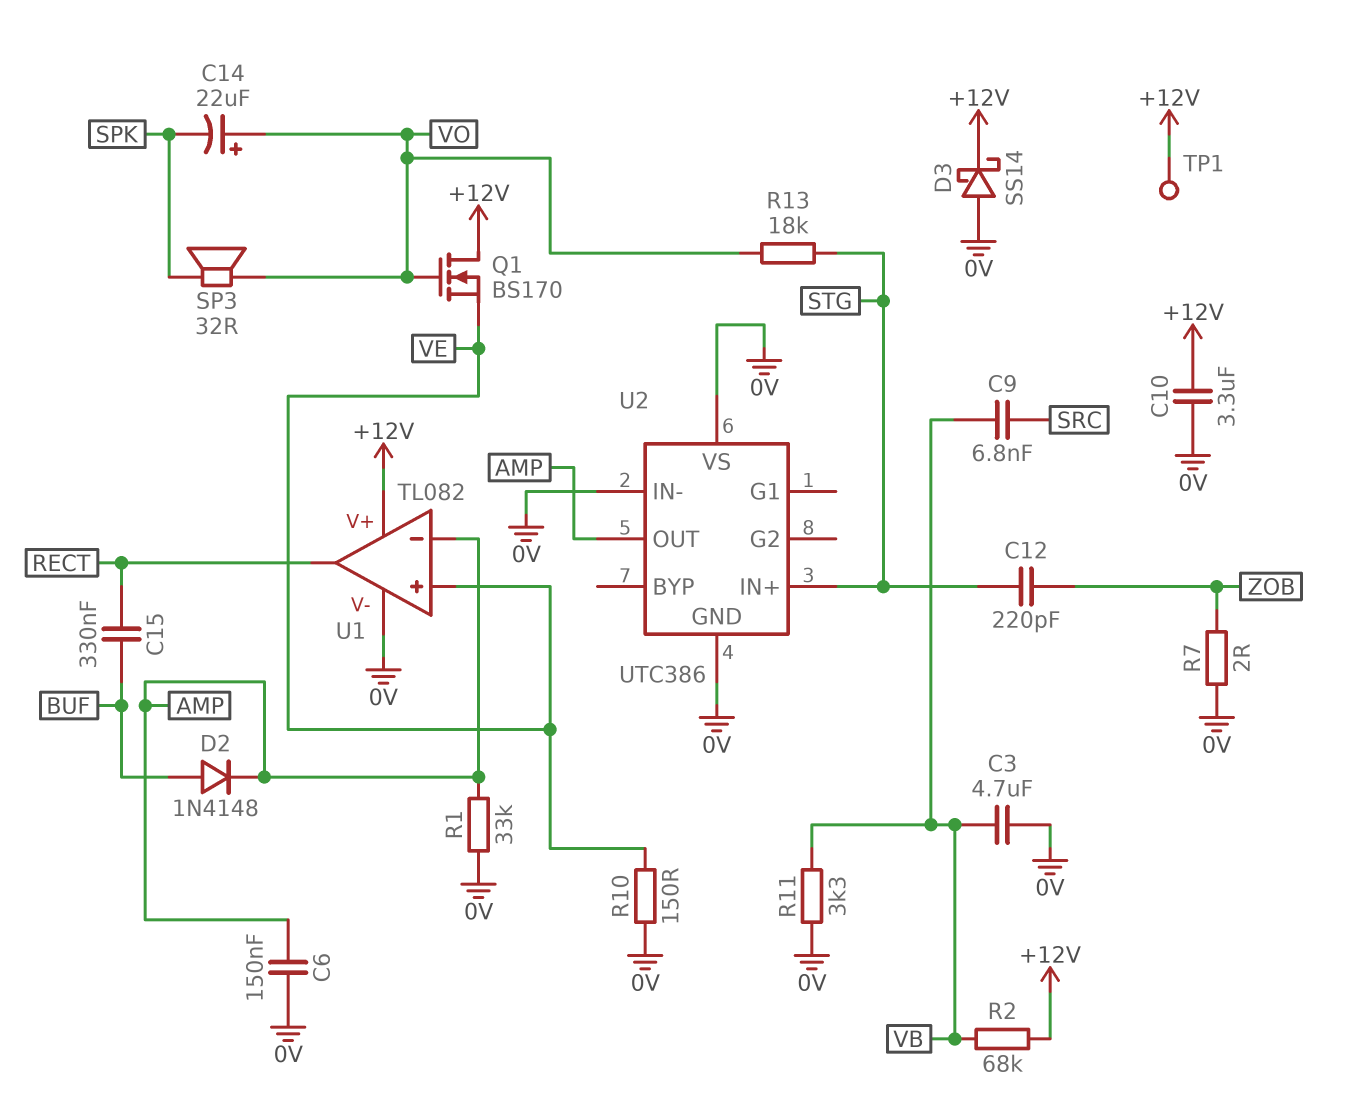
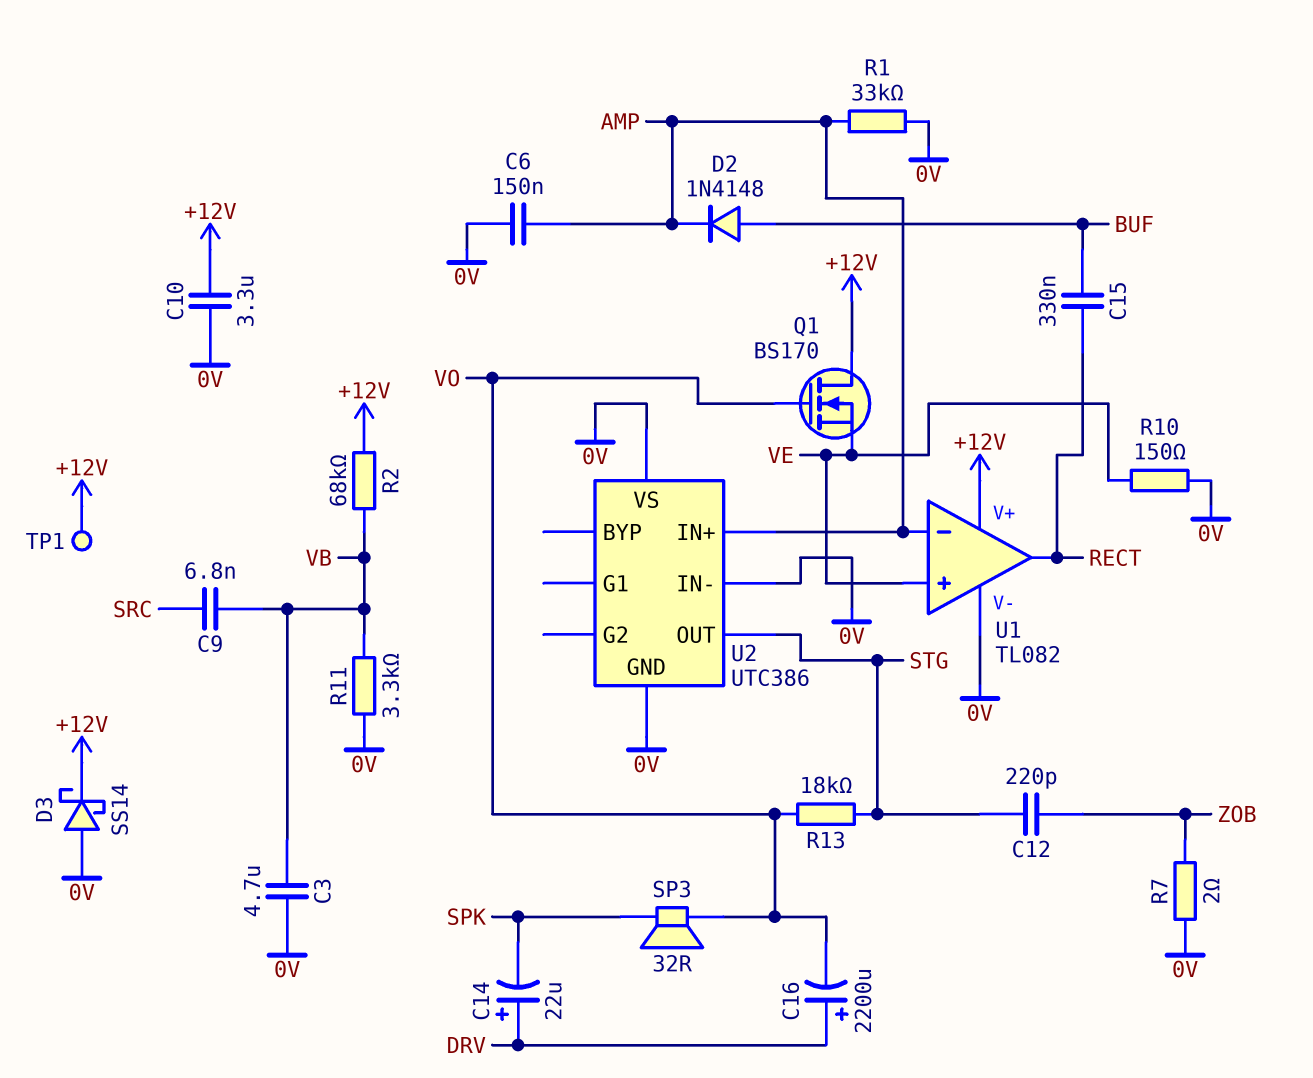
C14: 22uF (plus VO, minus SPK) -> 22uF (plus DRV, minus SPK)
C16: none -> 2200uF (plus DRV, minus VO)
U2 pin IN+: STG -> AMP
U2 pin OUT: AMP -> STG

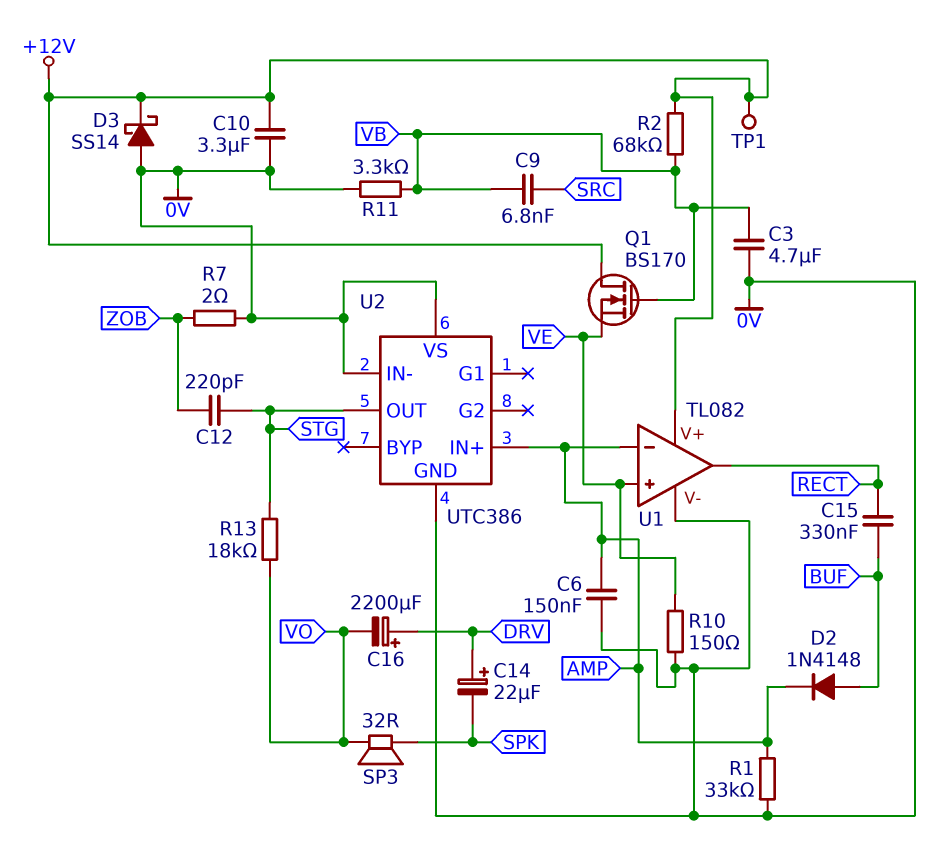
Q1: NMOS BS170 (G VO, D +12V, S VE) -> NMOS BS170 (G VB, D +12V, S VE)

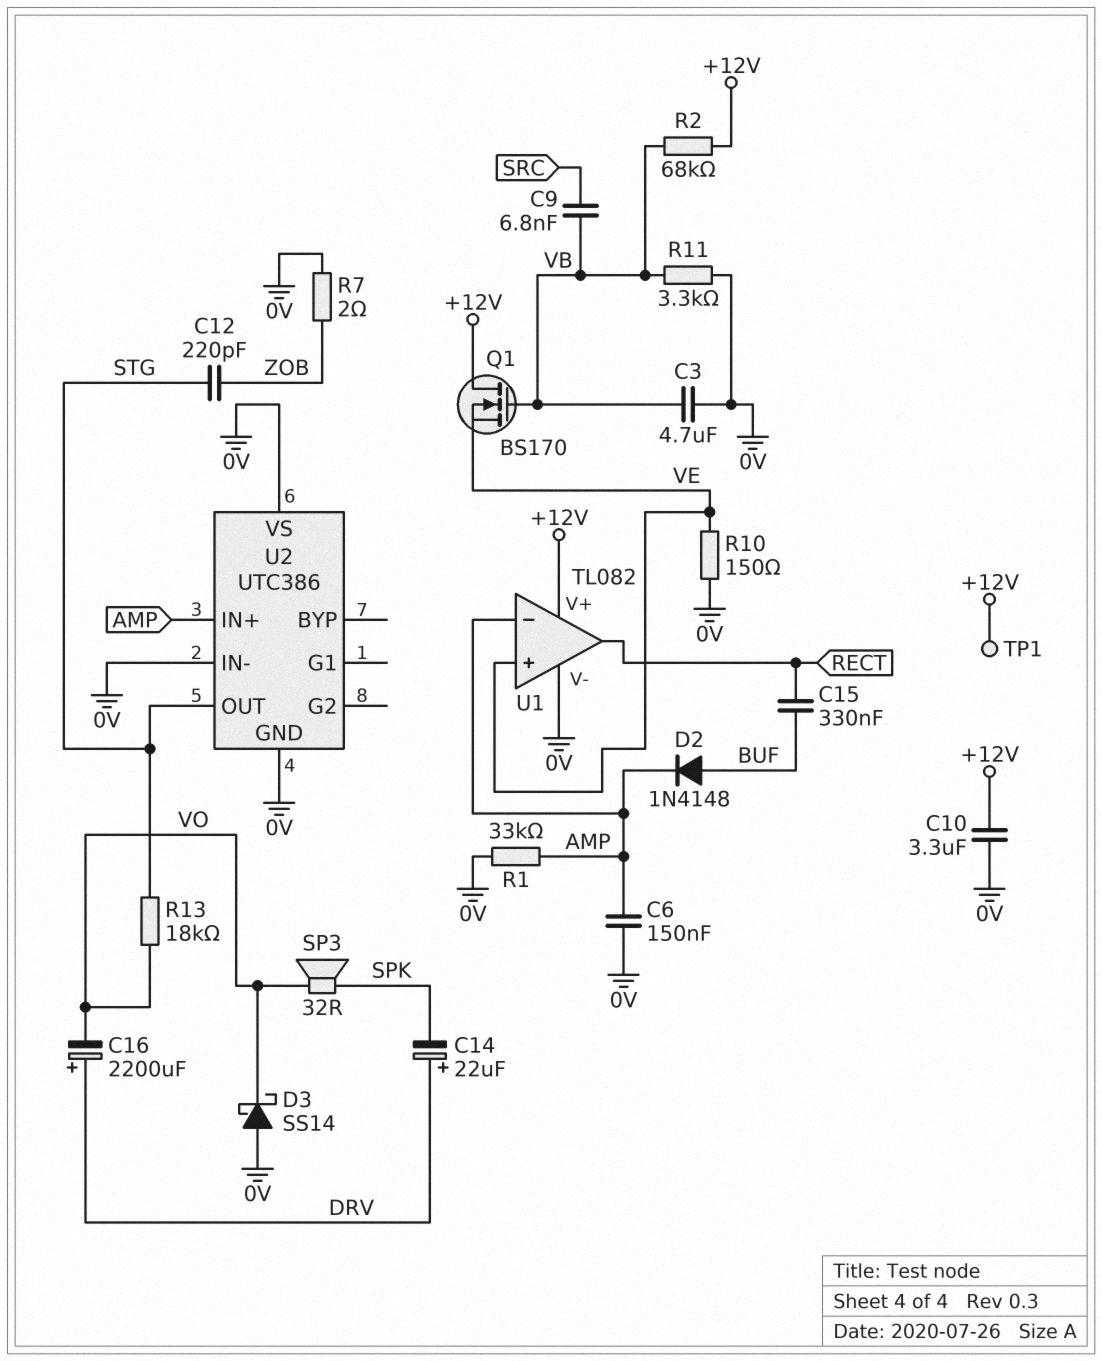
D3: schottky SS14 (A 0V, K +12V) -> schottky SS14 (A 0V, K VO)

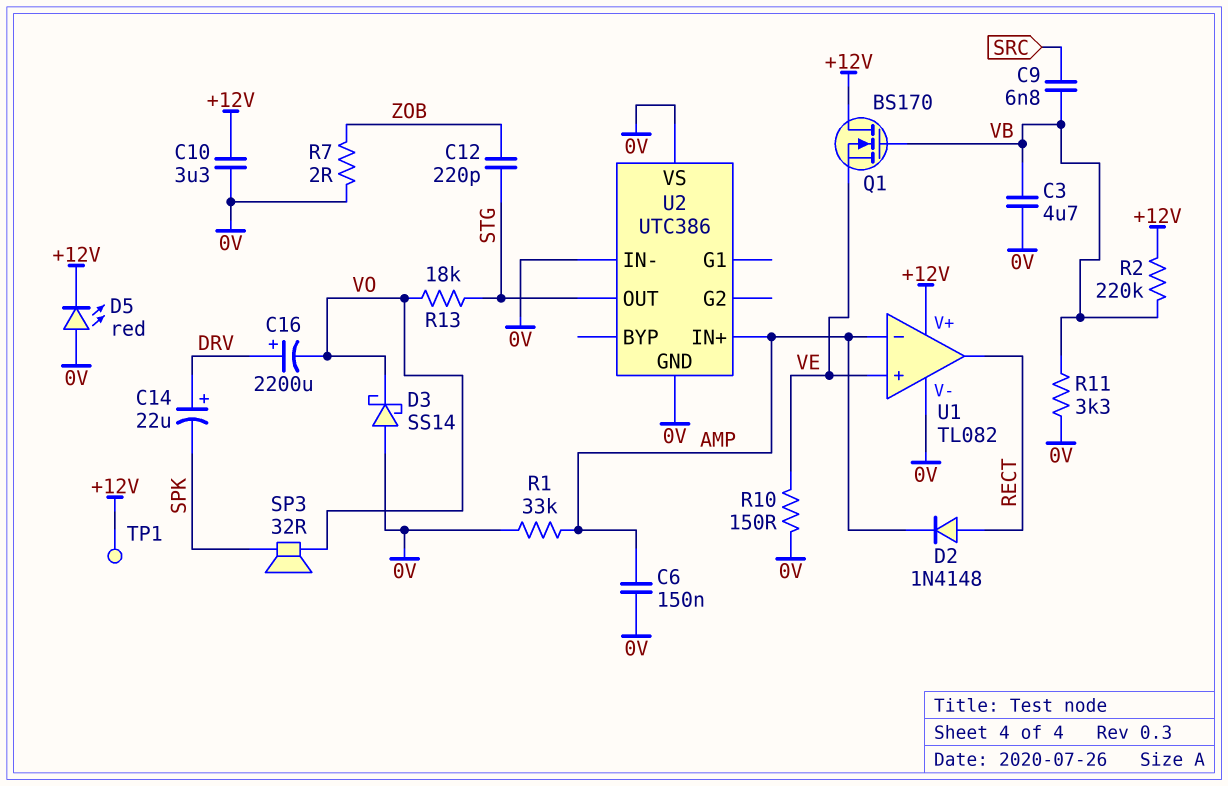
C15: 330nF (BUF, RECT) -> none
D2: diode 1N4148 (A BUF, K AMP) -> diode 1N4148 (A RECT, K AMP)
D5: none -> LED red (A 0V, K +12V)
R2: 68k (+12V, VB) -> 220k (+12V, VB)

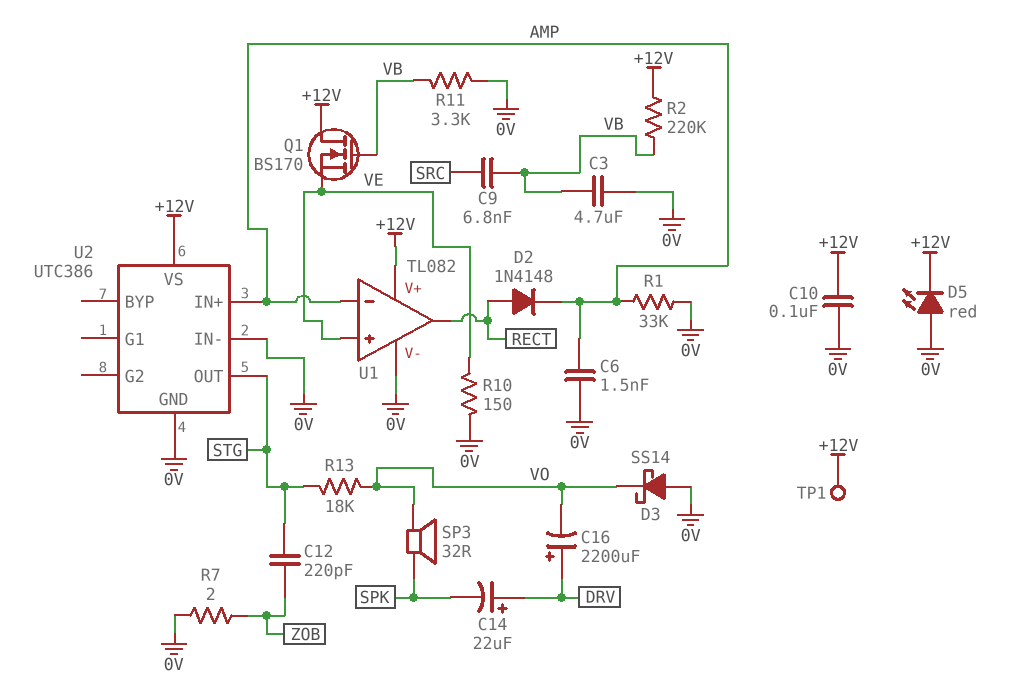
C6: 150nF (0V, AMP) -> 1.5nF (0V, AMP)
C10: 3.3uF (+12V, 0V) -> 100nF (+12V, 0V)
U2 pin VS: 0V -> +12V

